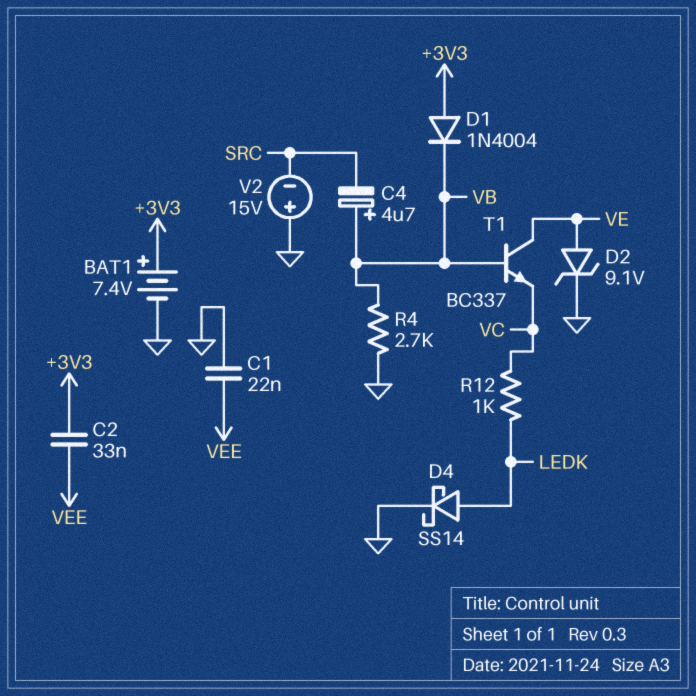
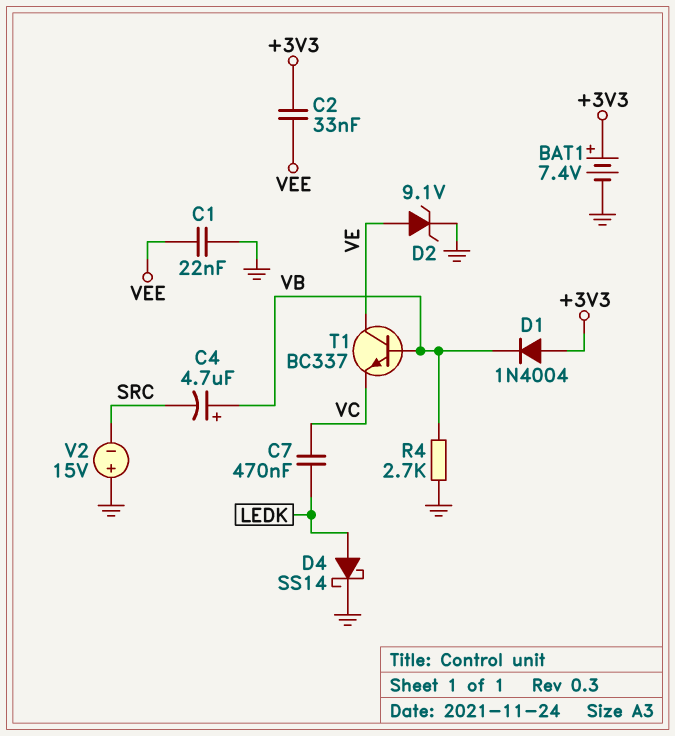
C7: none -> 470nF (LEDK, VC)
R12: 1k (LEDK, VC) -> none

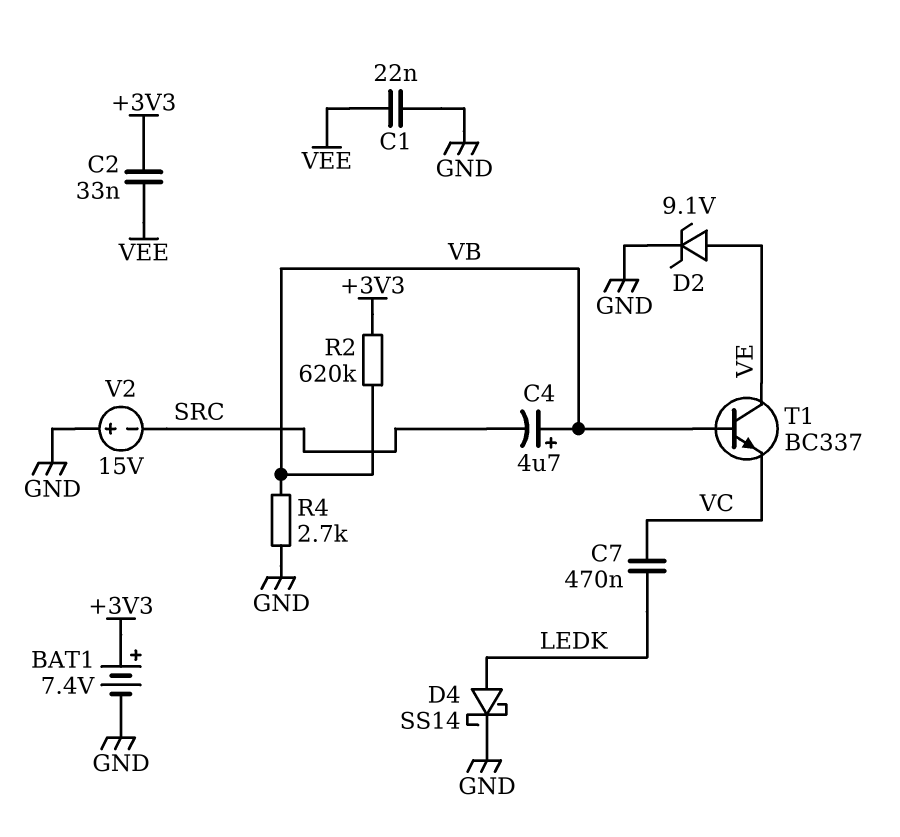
D1: diode 1N4004 (A +3V3, K VB) -> none
R2: none -> 620k (+3V3, VB)

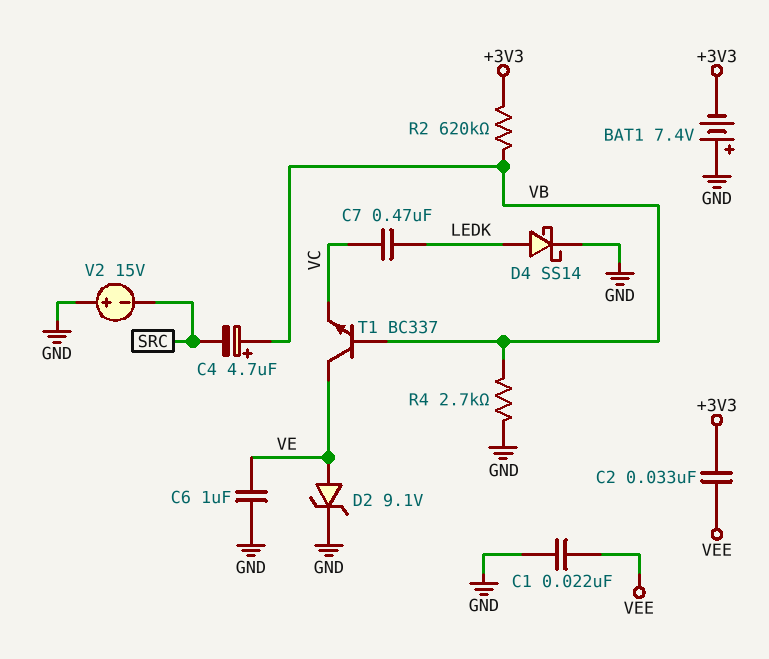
BAT1: 7.4V (plus +3V3, minus GND) -> 7.4V (plus GND, minus +3V3)
C6: none -> 1uF (GND, VE)

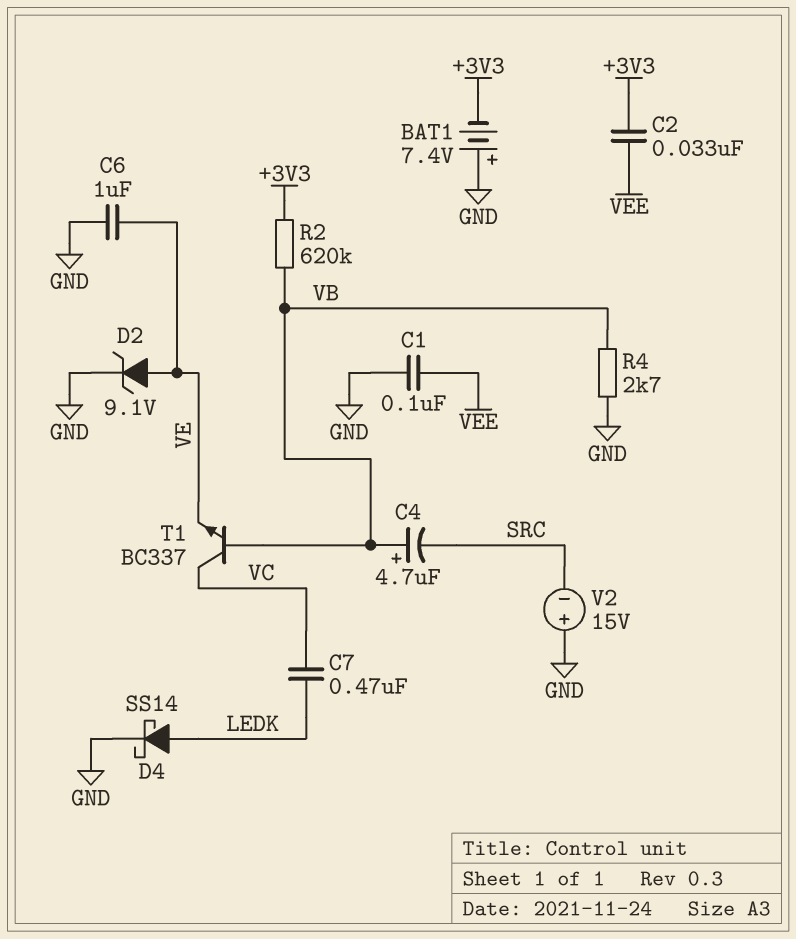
C1: 22nF (GND, VEE) -> 100nF (GND, VEE)
T1: NPN BC337 (B VB, C VE, E VC) -> NPN BC337 (B VB, C VC, E VE)

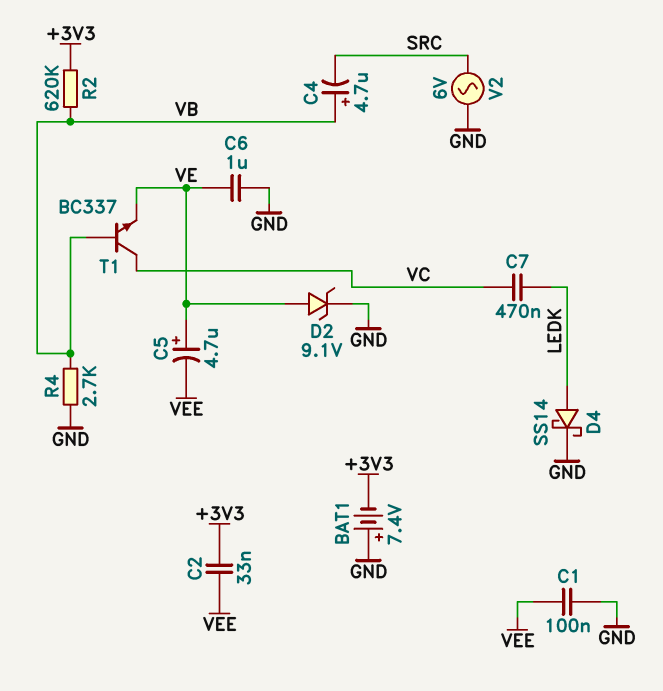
C5: none -> 4.7uF (plus VE, minus VEE)
V2: 15V (plus GND, minus SRC) -> AC 6V (GND, SRC)

